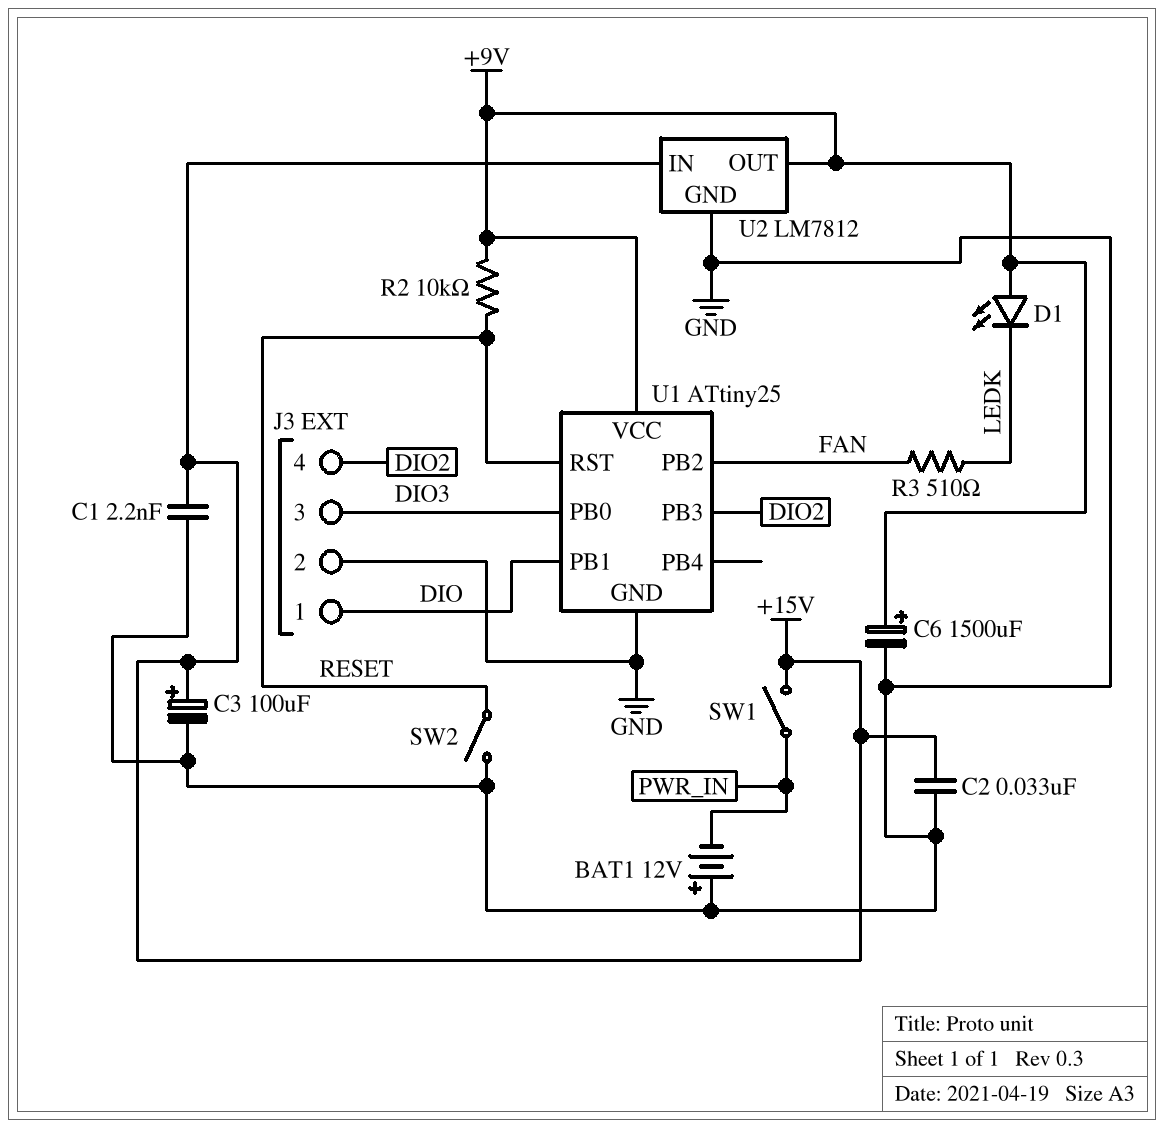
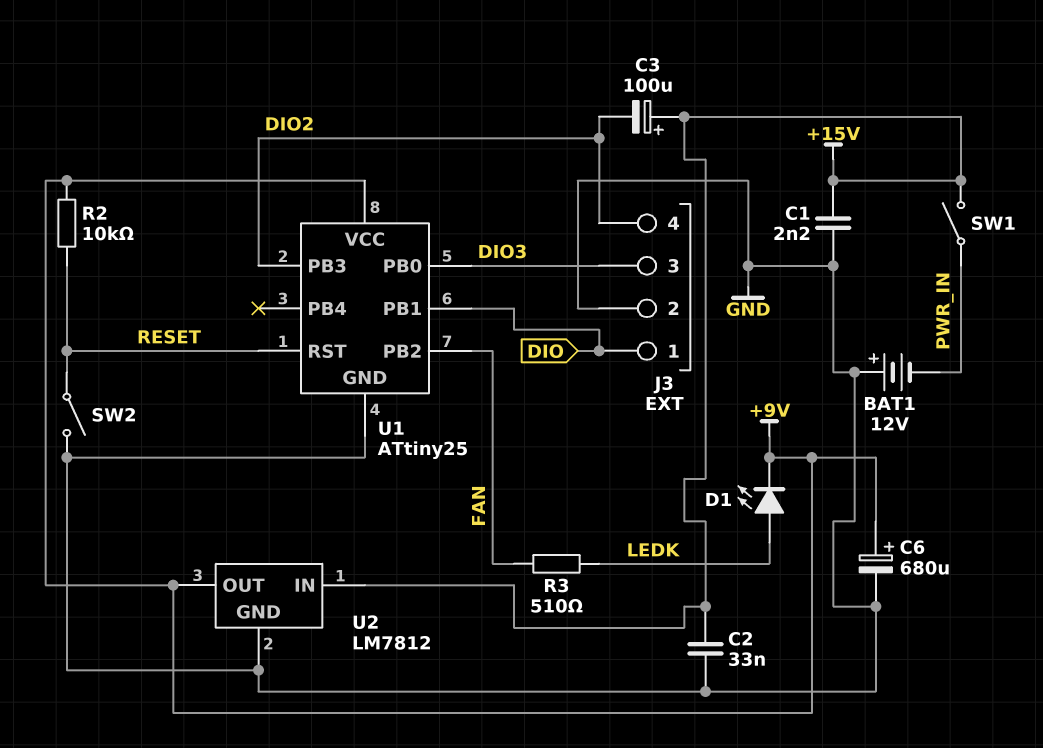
C3: 100uF (plus +15V, minus GND) -> 100uF (plus +15V, minus DIO2)
C6: 1500uF (plus +9V, minus GND) -> 680uF (plus +9V, minus GND)
D1: LED (A +9V, K LEDK) -> LED (A LEDK, K +9V)

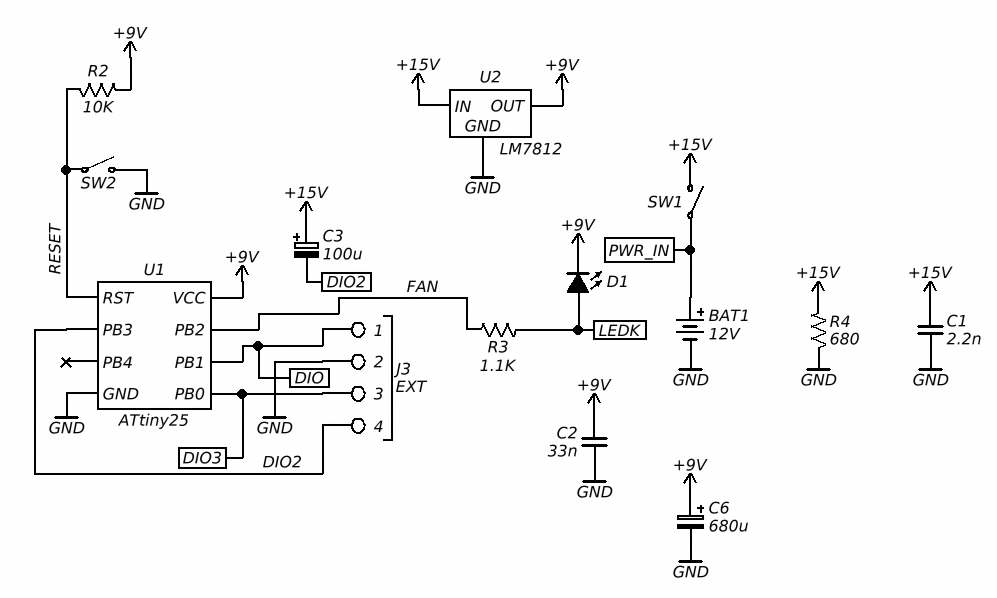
BAT1: 12V (plus GND, minus PWR_IN) -> 12V (plus PWR_IN, minus GND)
C2: 33nF (+15V, GND) -> 33nF (+9V, GND)
R3: 510 (FAN, LEDK) -> 1.1k (FAN, LEDK)
R4: none -> 680 (+15V, GND)

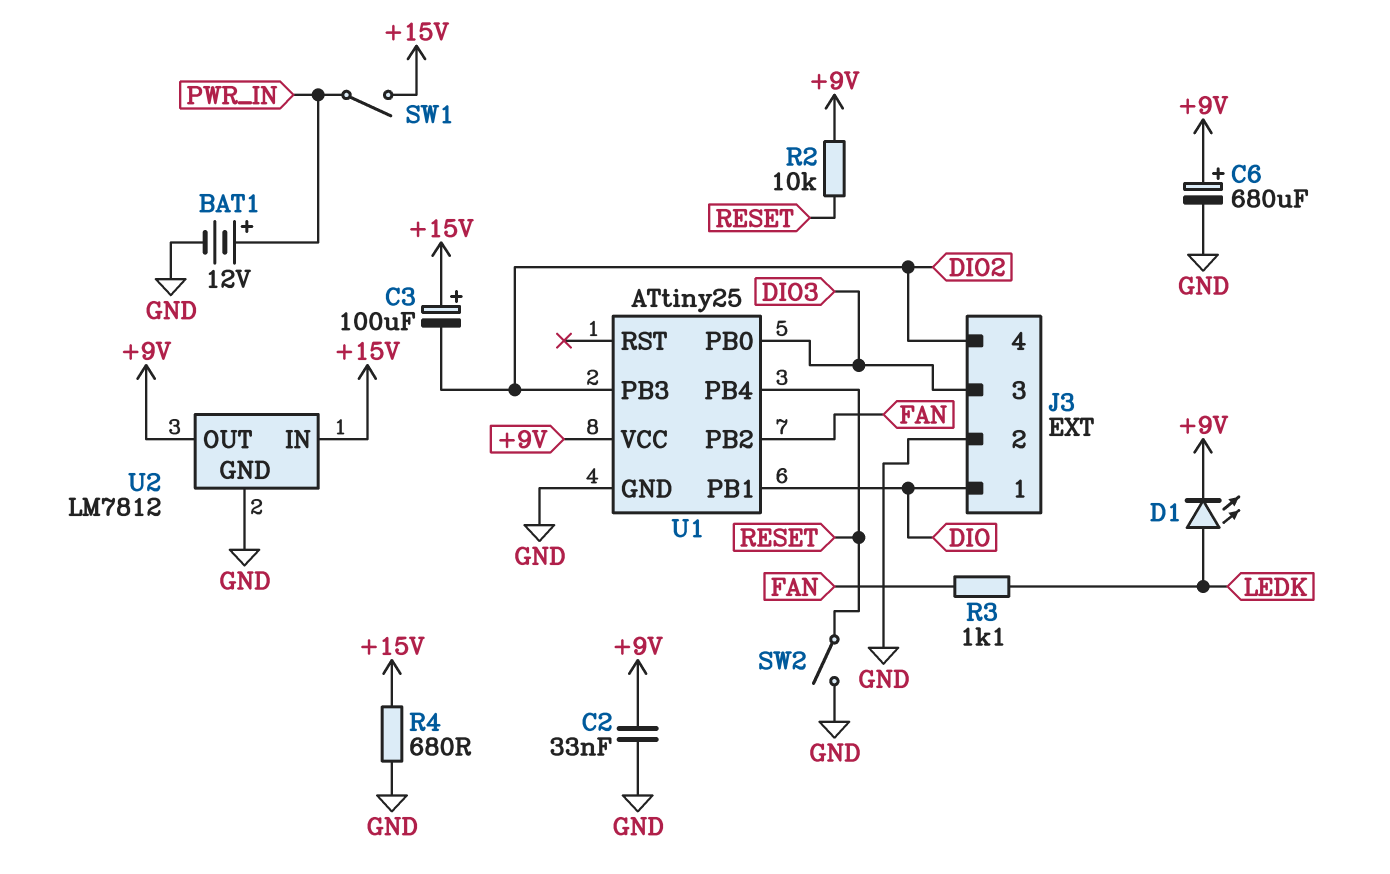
C1: 2.2nF (+15V, GND) -> none
U1 pin PB4: none -> RESET
U1 pin RST: RESET -> none

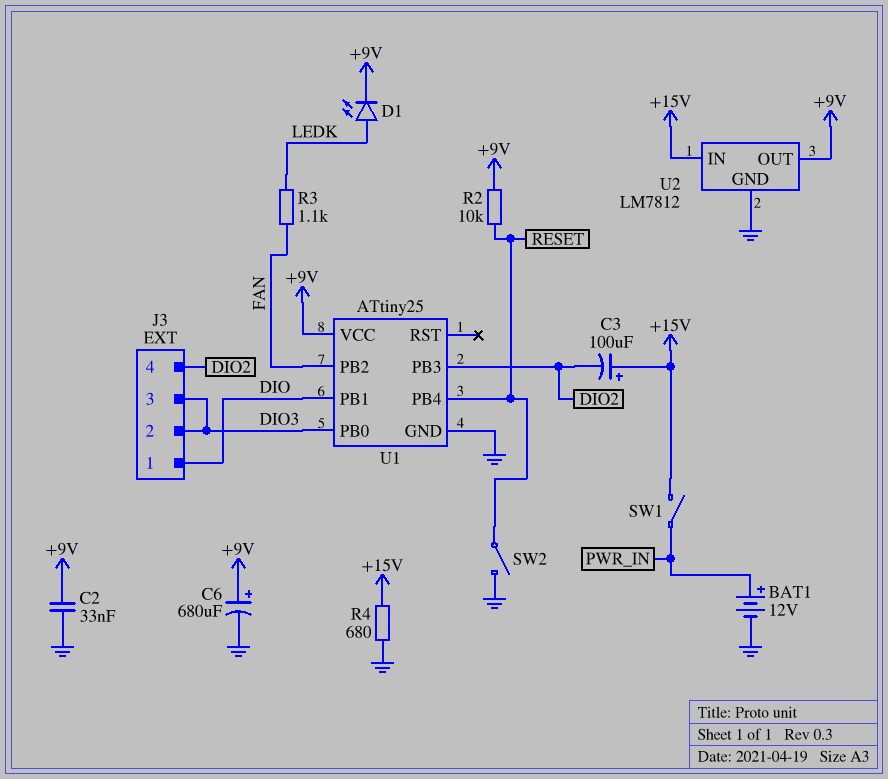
J3 pin 2: GND -> DIO3

